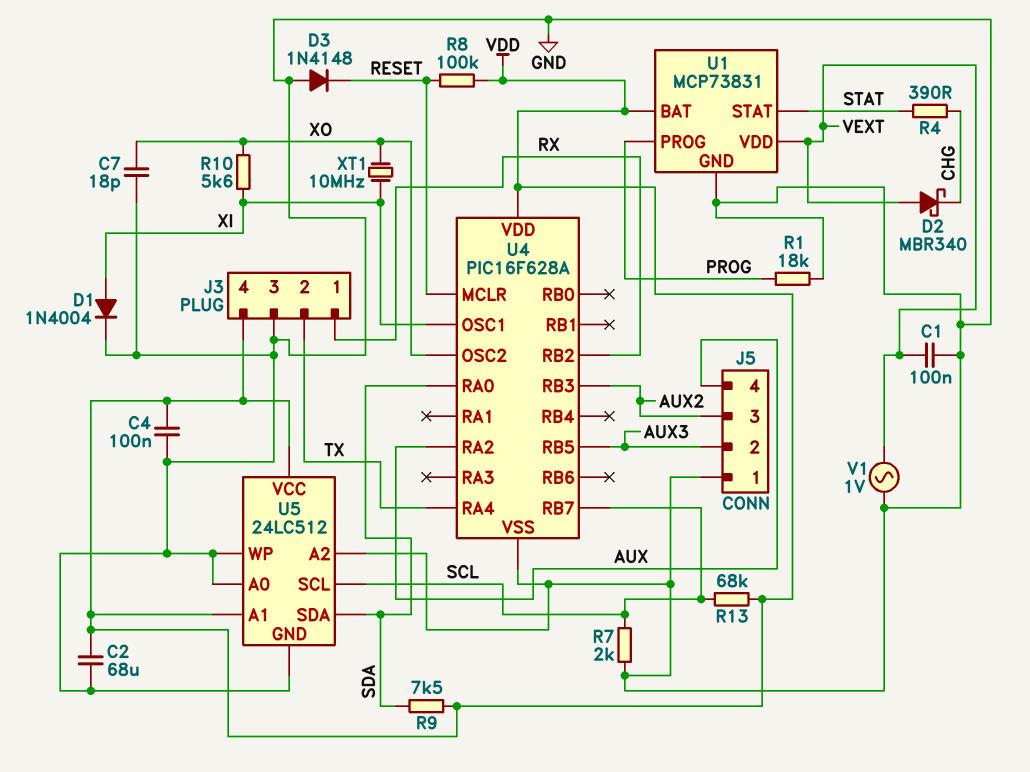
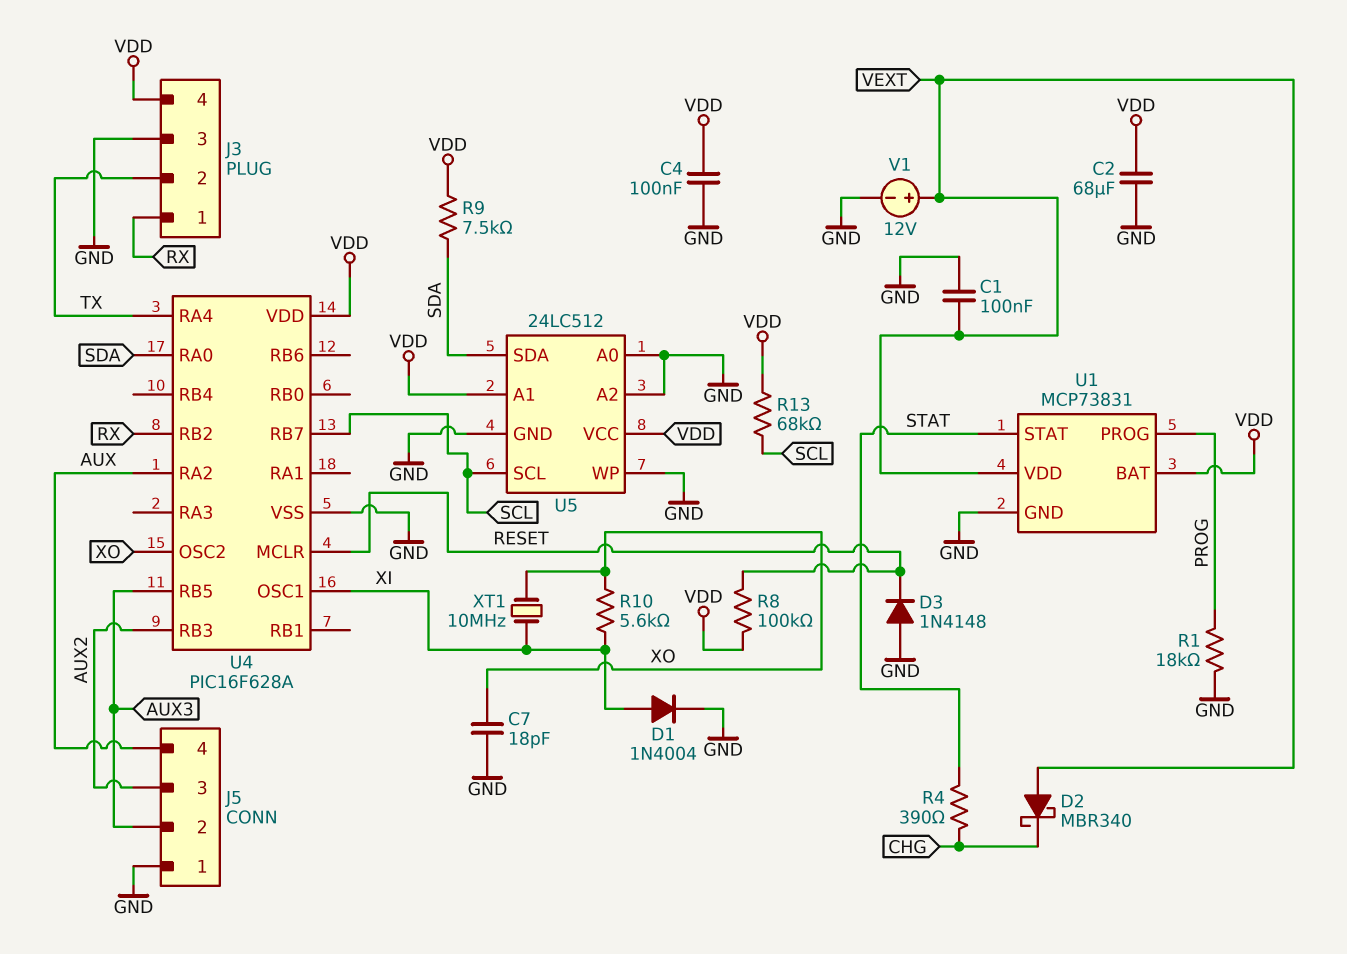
R7: 2k (GND, SCL) -> none
V1: AC 1V (GND, VEXT) -> 12V (plus VEXT, minus GND)

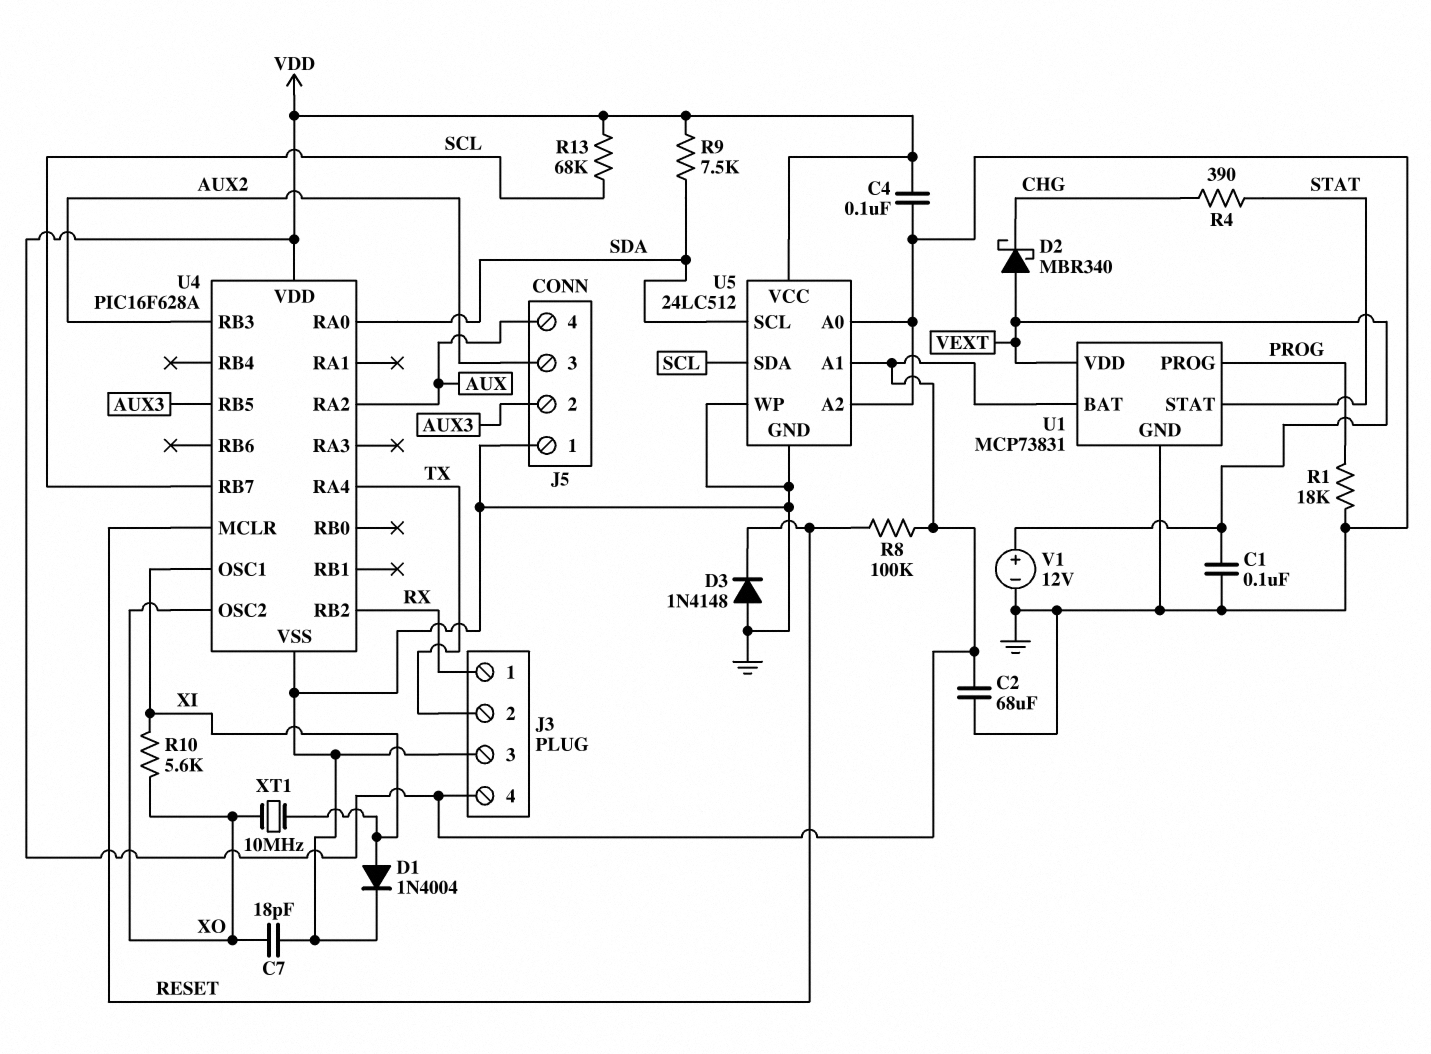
U5 pin SCL: SCL -> SDA
U5 pin SDA: SDA -> SCL

